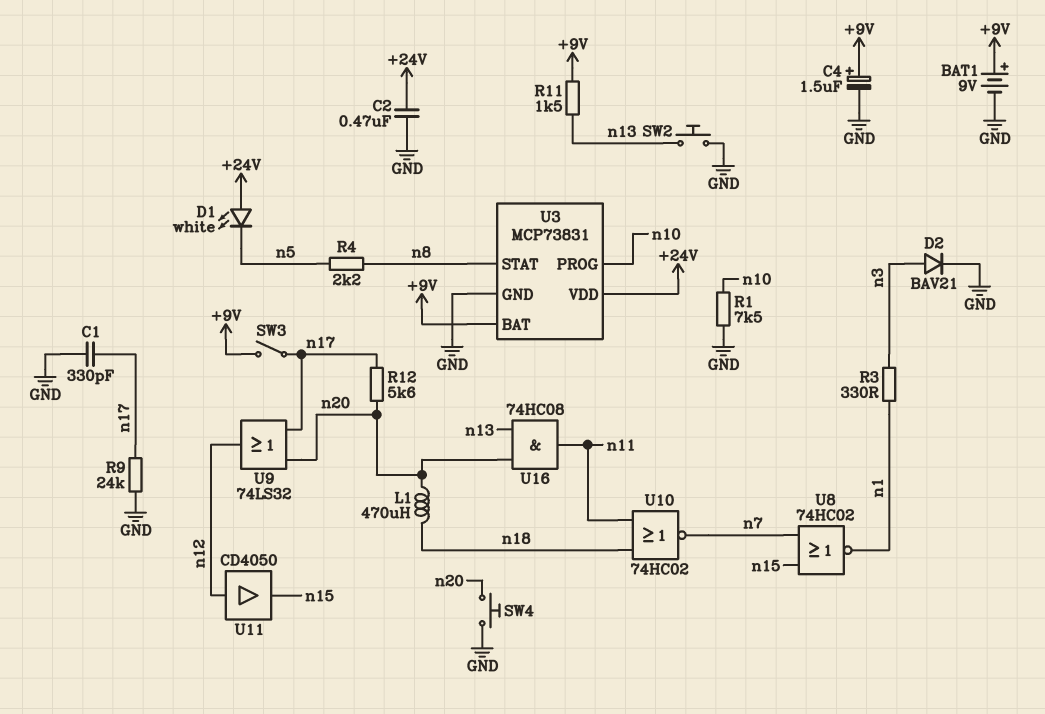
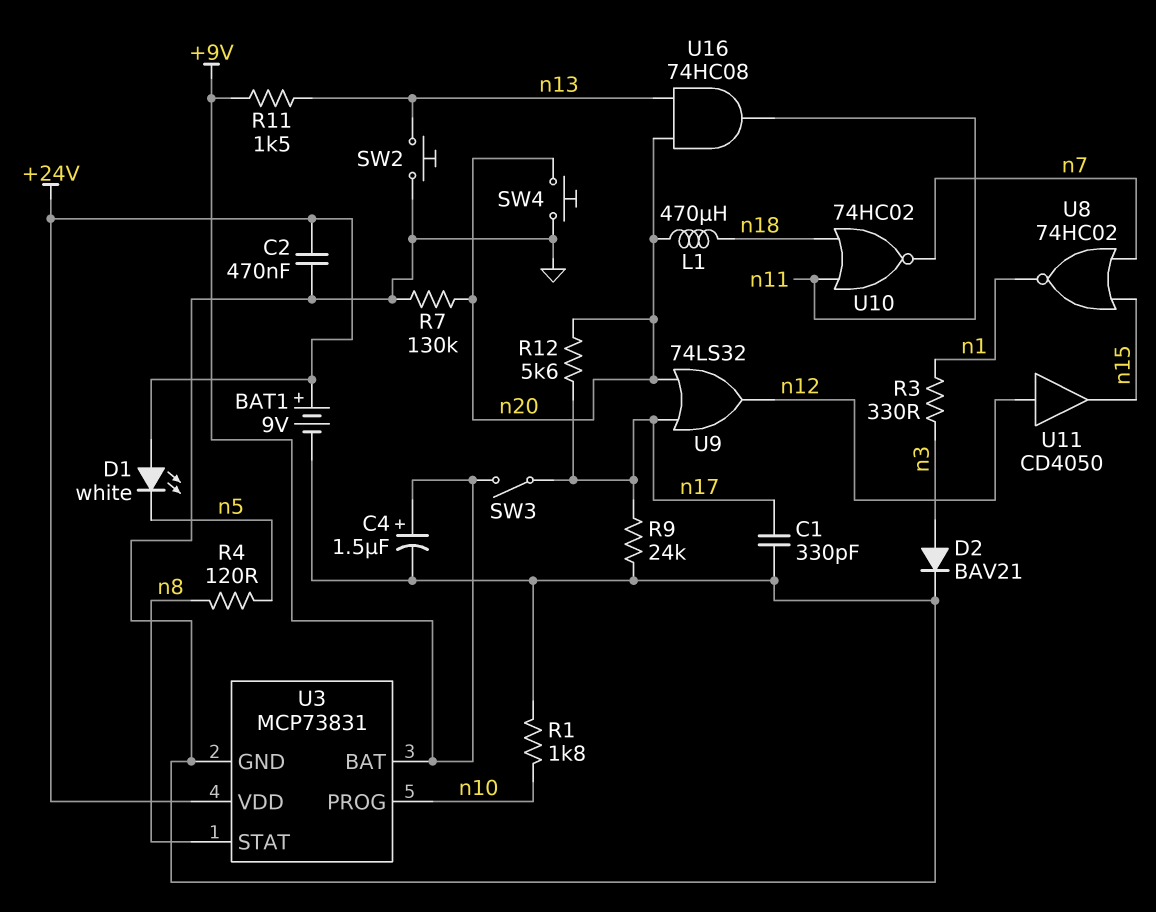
BAT1: 9V (plus +9V, minus GND) -> 9V (plus +24V, minus GND)
R1: 7.5k (GND, n10) -> 1.8k (GND, n10)
R4: 2.2k (n5, n8) -> 120 (n5, n8)
R7: none -> 130k (GND, n20)

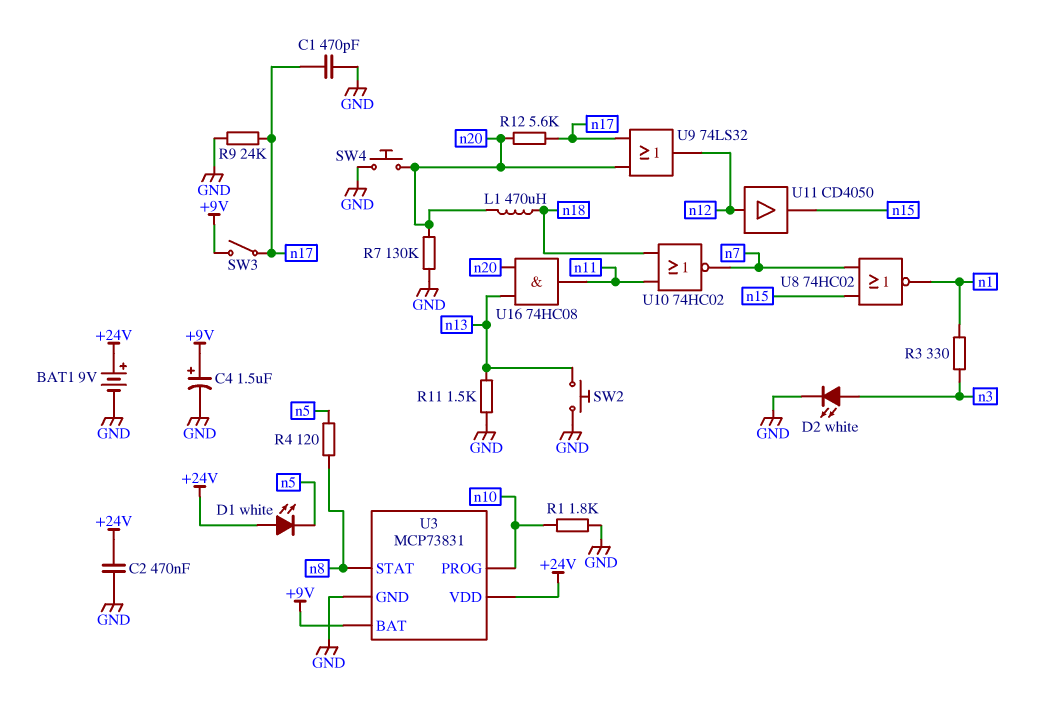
C1: 330pF (GND, n17) -> 470pF (GND, n17)
D2: diode BAV21 (A n3, K GND) -> LED white (A n3, K GND)
R11: 1.5k (+9V, n13) -> 1.5k (GND, n13)

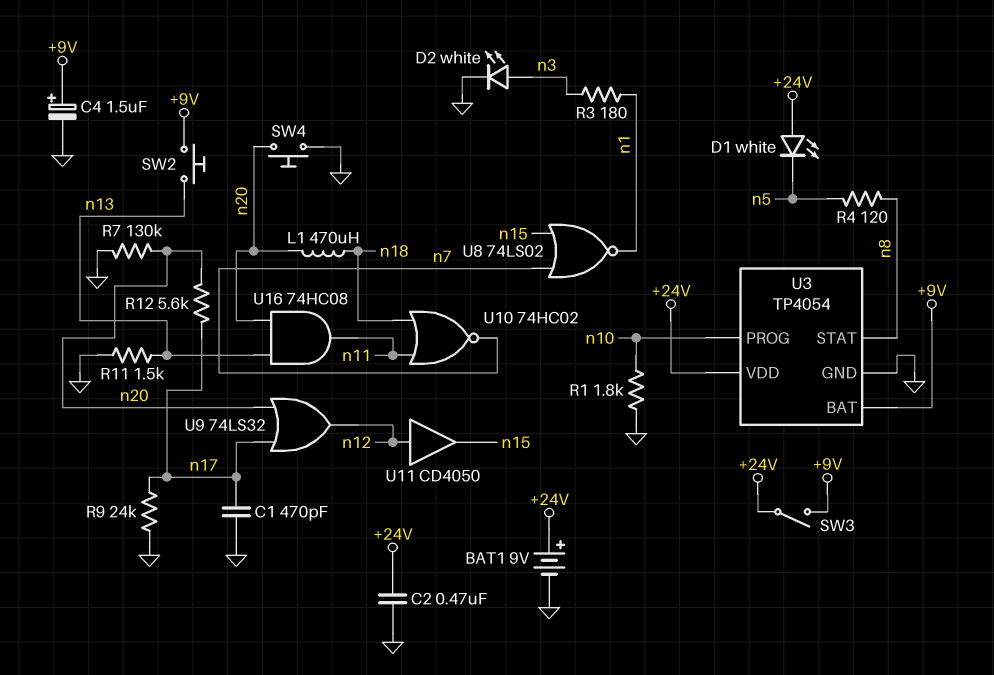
R3: 330 (n1, n3) -> 180 (n1, n3)
SW2: button (GND, n13) -> button (+9V, n13)
SW3: switch (+9V, n17) -> switch (+9V, +24V)
U3: MCP73831 -> TP4054
U8: NOR 74HC02 (in n7, in n15, out n1) -> NOR 74LS02 (in n7, in n15, out n1)

